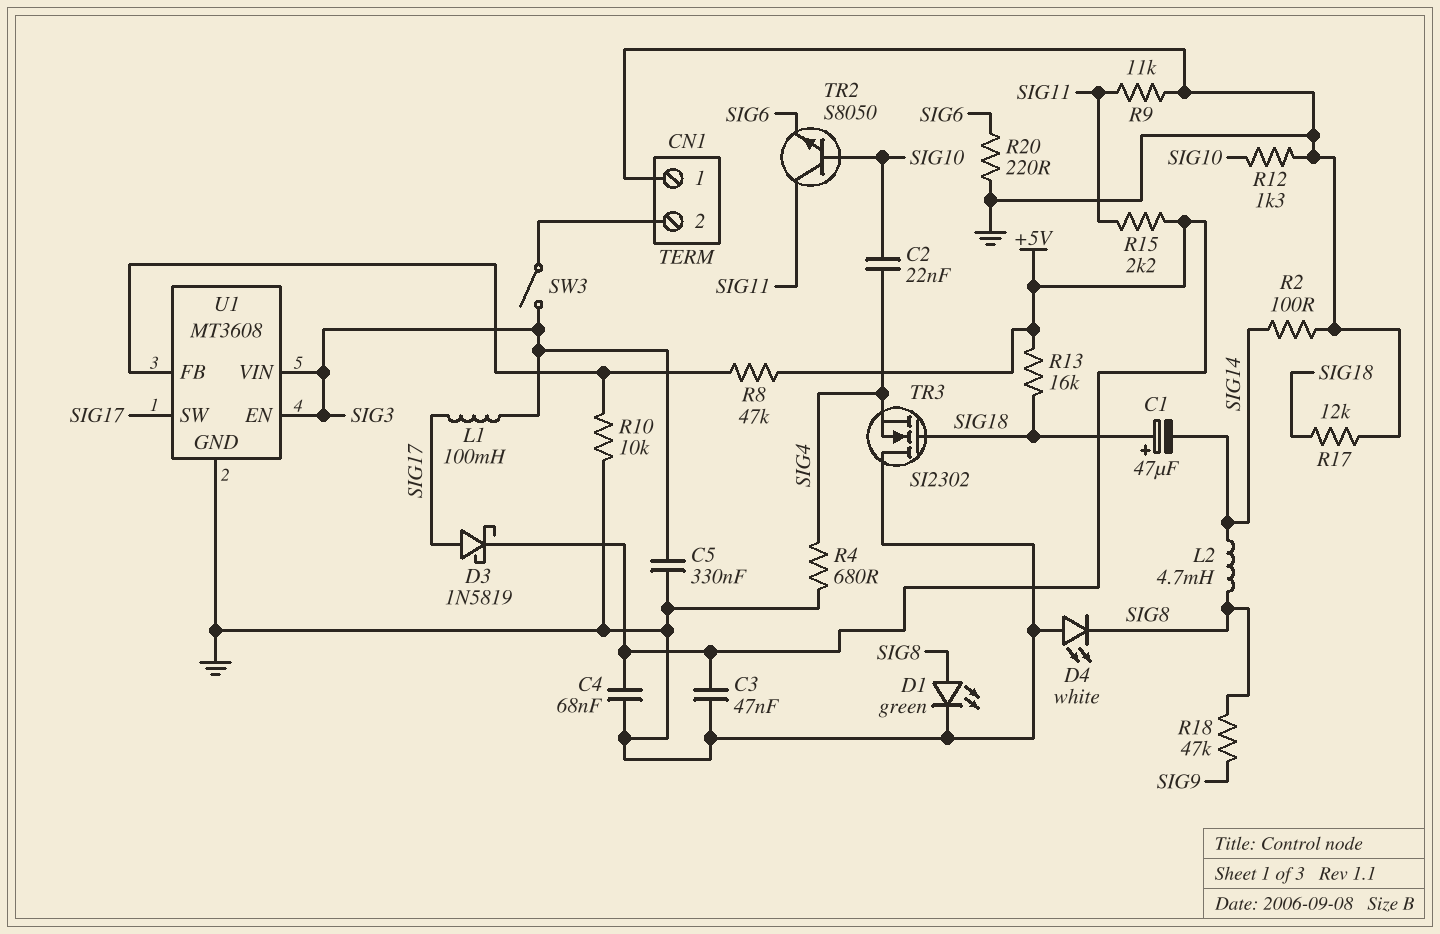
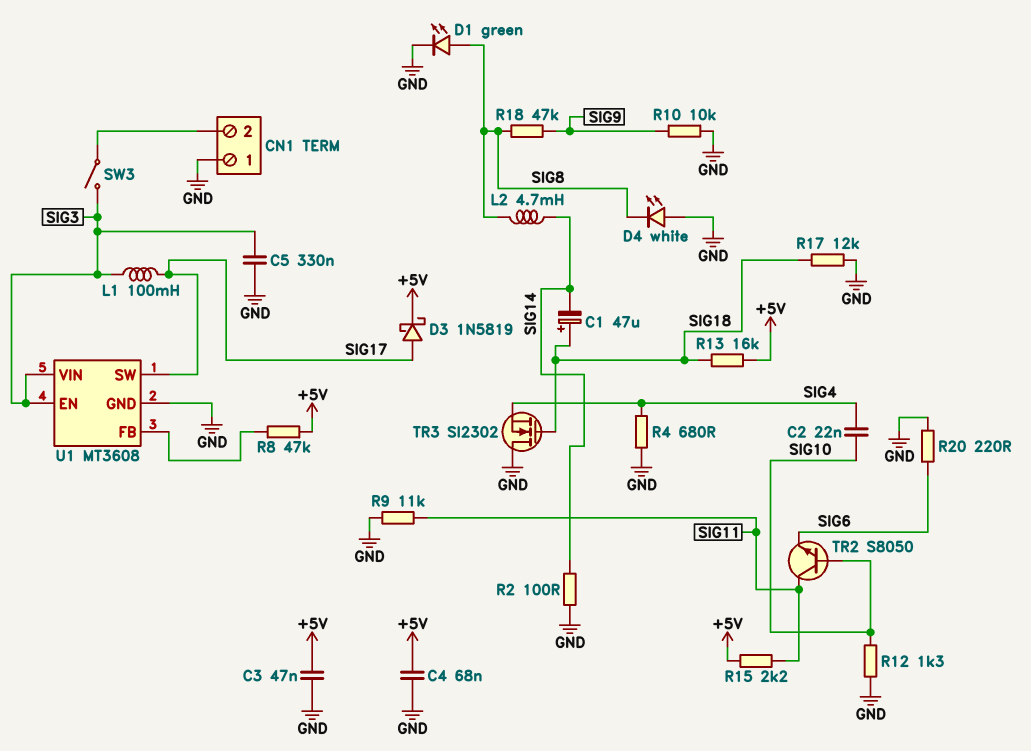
R10: 10k (GND, U1/FB) -> 10k (GND, SIG9)

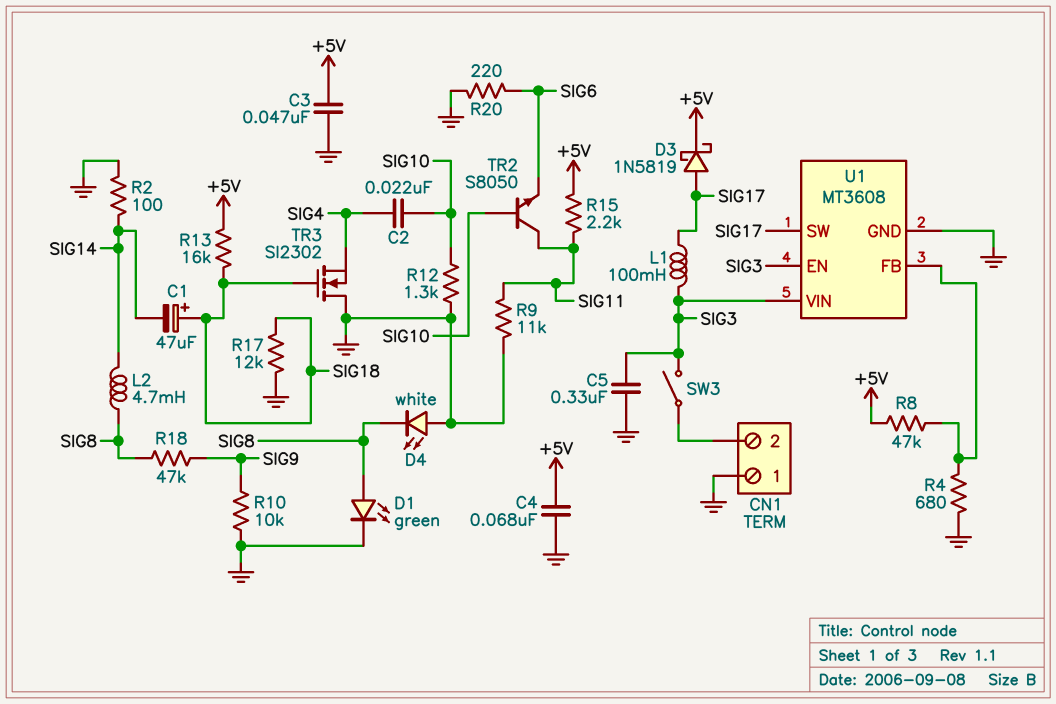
R4: 680 (GND, SIG4) -> 680 (GND, U1/FB)

